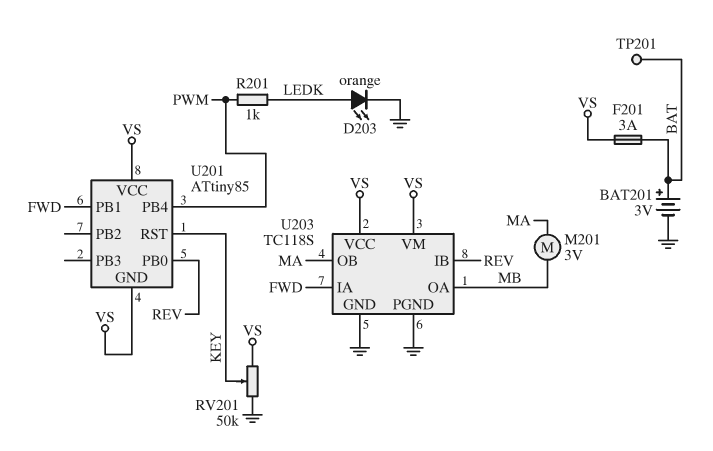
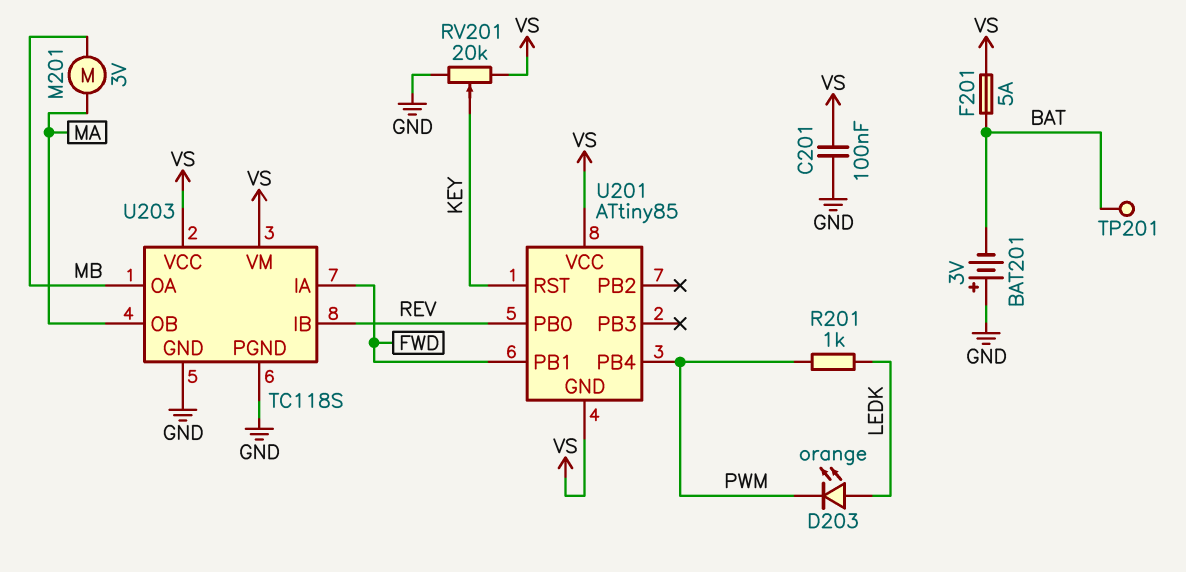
BAT201: 3V (plus BAT, minus GND) -> 3V (plus GND, minus BAT)
C201: none -> 100nF (GND, VS)
D203: LED orange (A LEDK, K GND) -> LED orange (A LEDK, K PWM)
F201: 3A (BAT, VS) -> 5A (BAT, VS)
RV201: 50k (GND, VS, wiper KEY) -> 20k (GND, VS, wiper KEY)

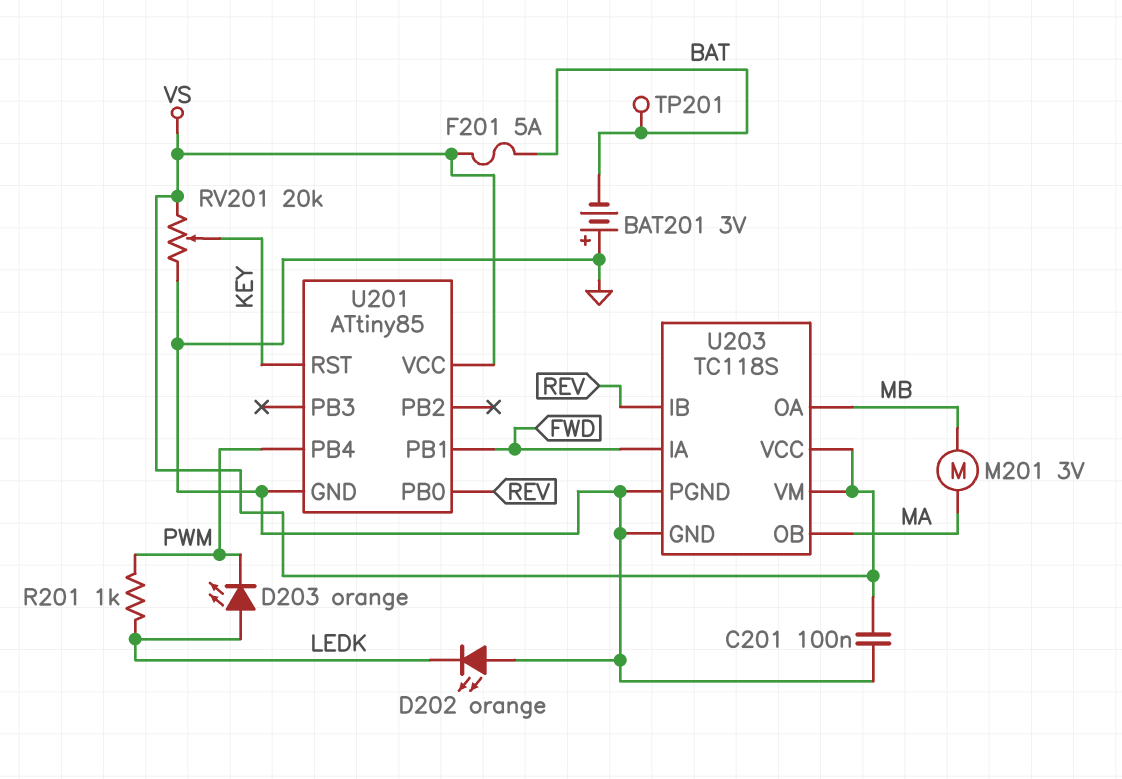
D202: none -> LED orange (A GND, K LEDK)
U201 pin GND: VS -> GND

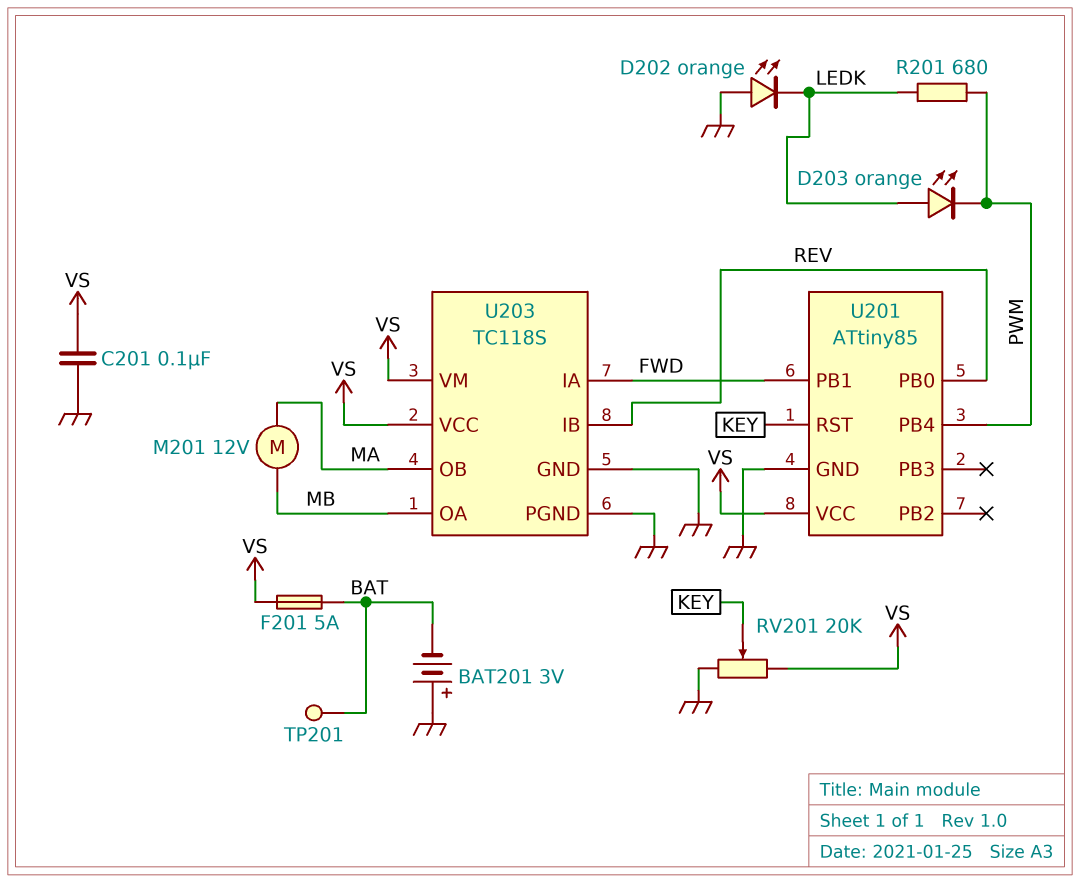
M201: motor 3V (MA, MB) -> motor 12V (MA, MB)
R201: 1k (LEDK, PWM) -> 680 (LEDK, PWM)

